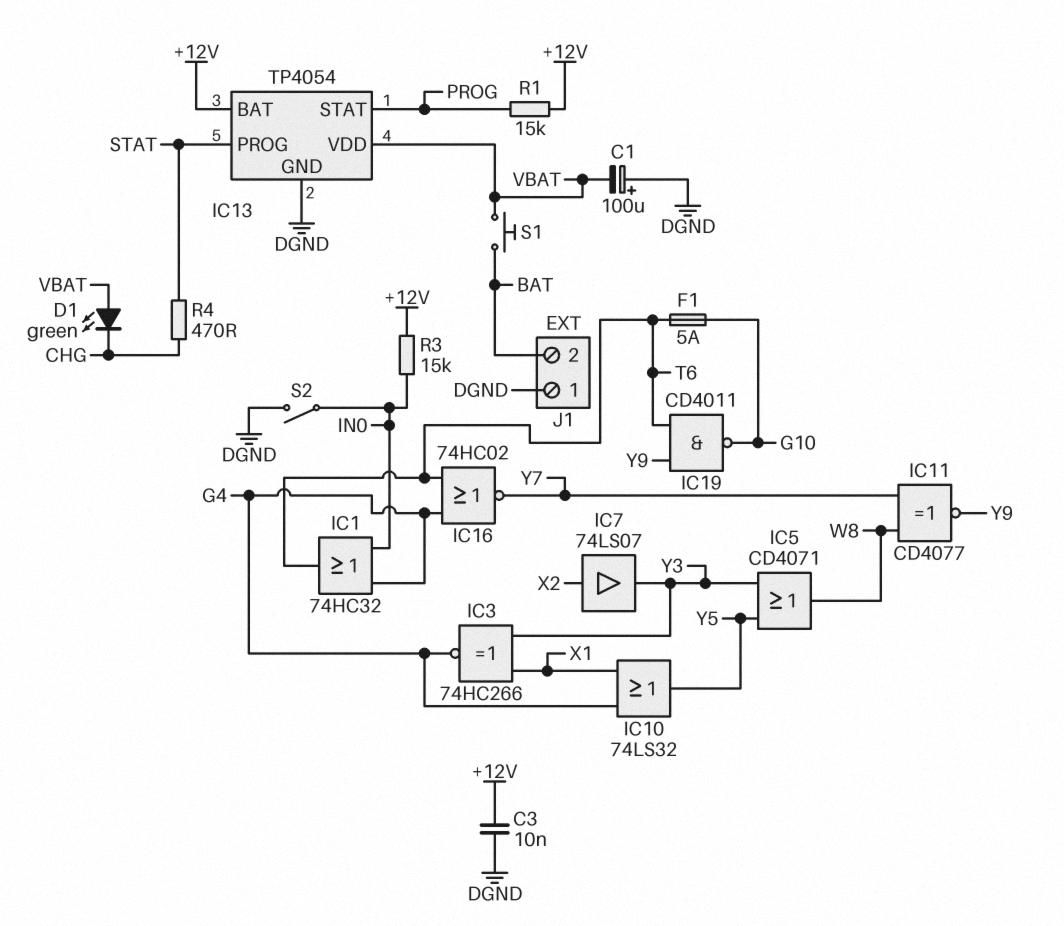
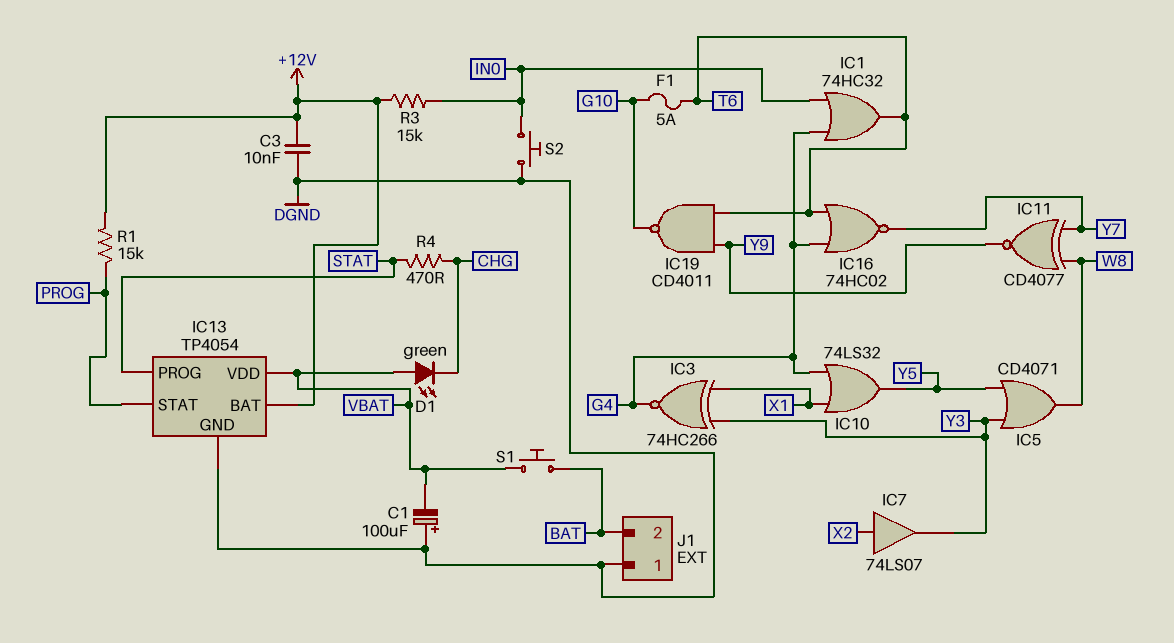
S2: switch (DGND, IN0) -> button (DGND, IN0)

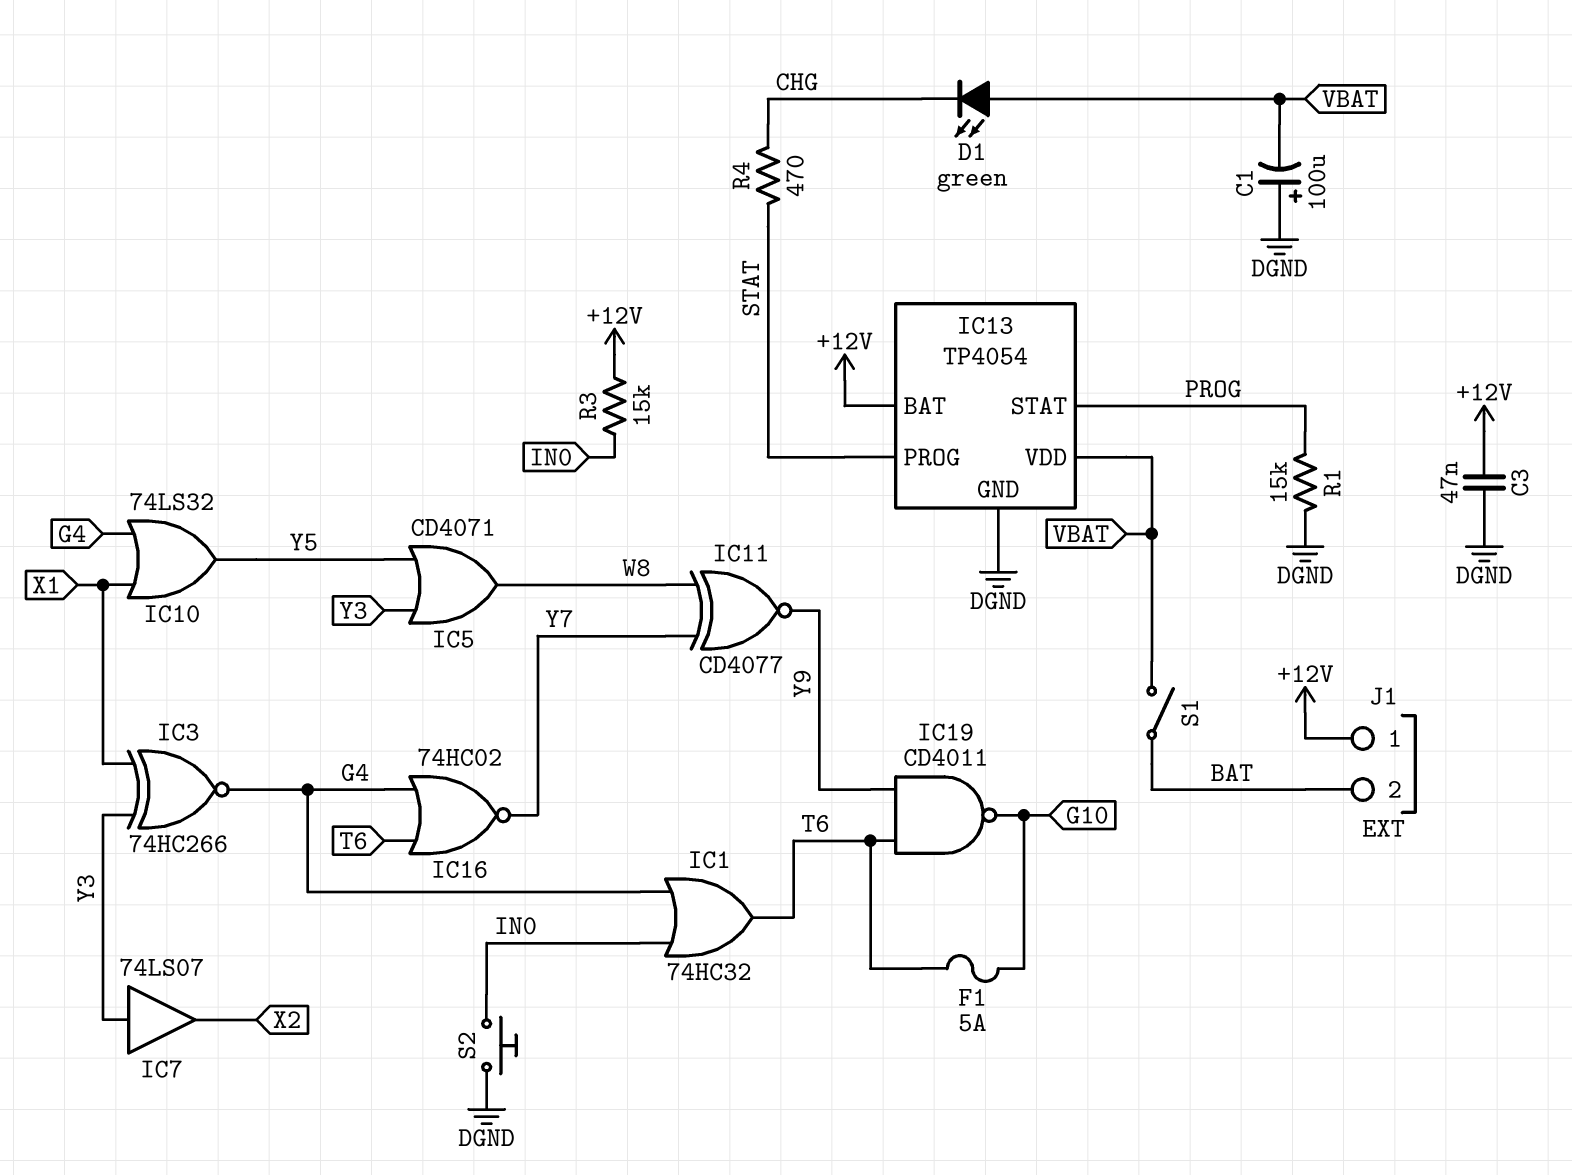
C3: 10nF (+12V, DGND) -> 47nF (+12V, DGND)
IC7: buffer 74LS07 (in X2, out Y3) -> buffer 74LS07 (in Y3, out X2)
J1 pin 1: DGND -> +12V
R1: 15k (+12V, PROG) -> 15k (DGND, PROG)
S1: button (BAT, VBAT) -> switch (BAT, VBAT)

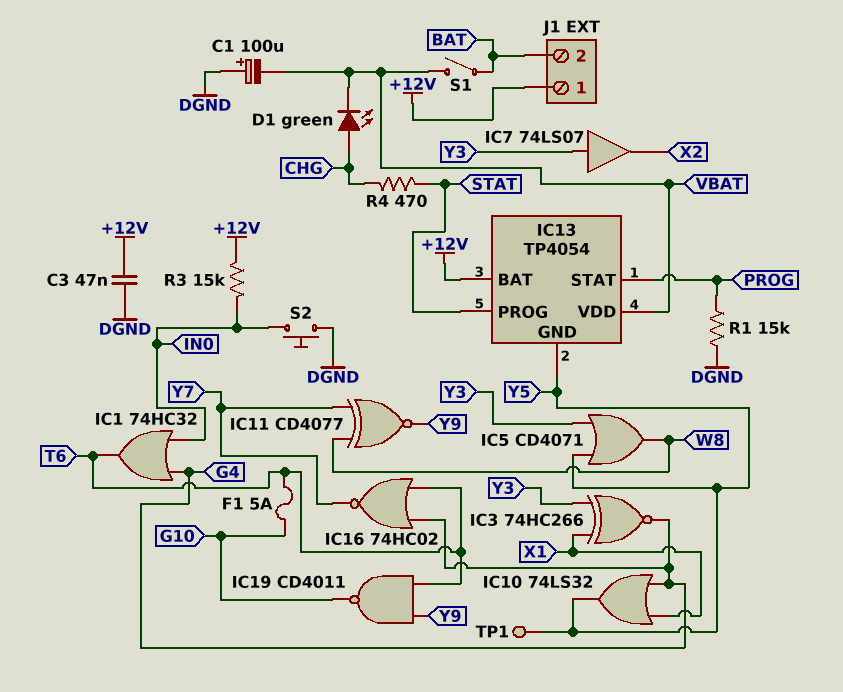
D1: LED green (A VBAT, K CHG) -> LED green (A CHG, K VBAT)
IC13 pin GND: DGND -> Y5
TP1: none -> test point (Y5)

